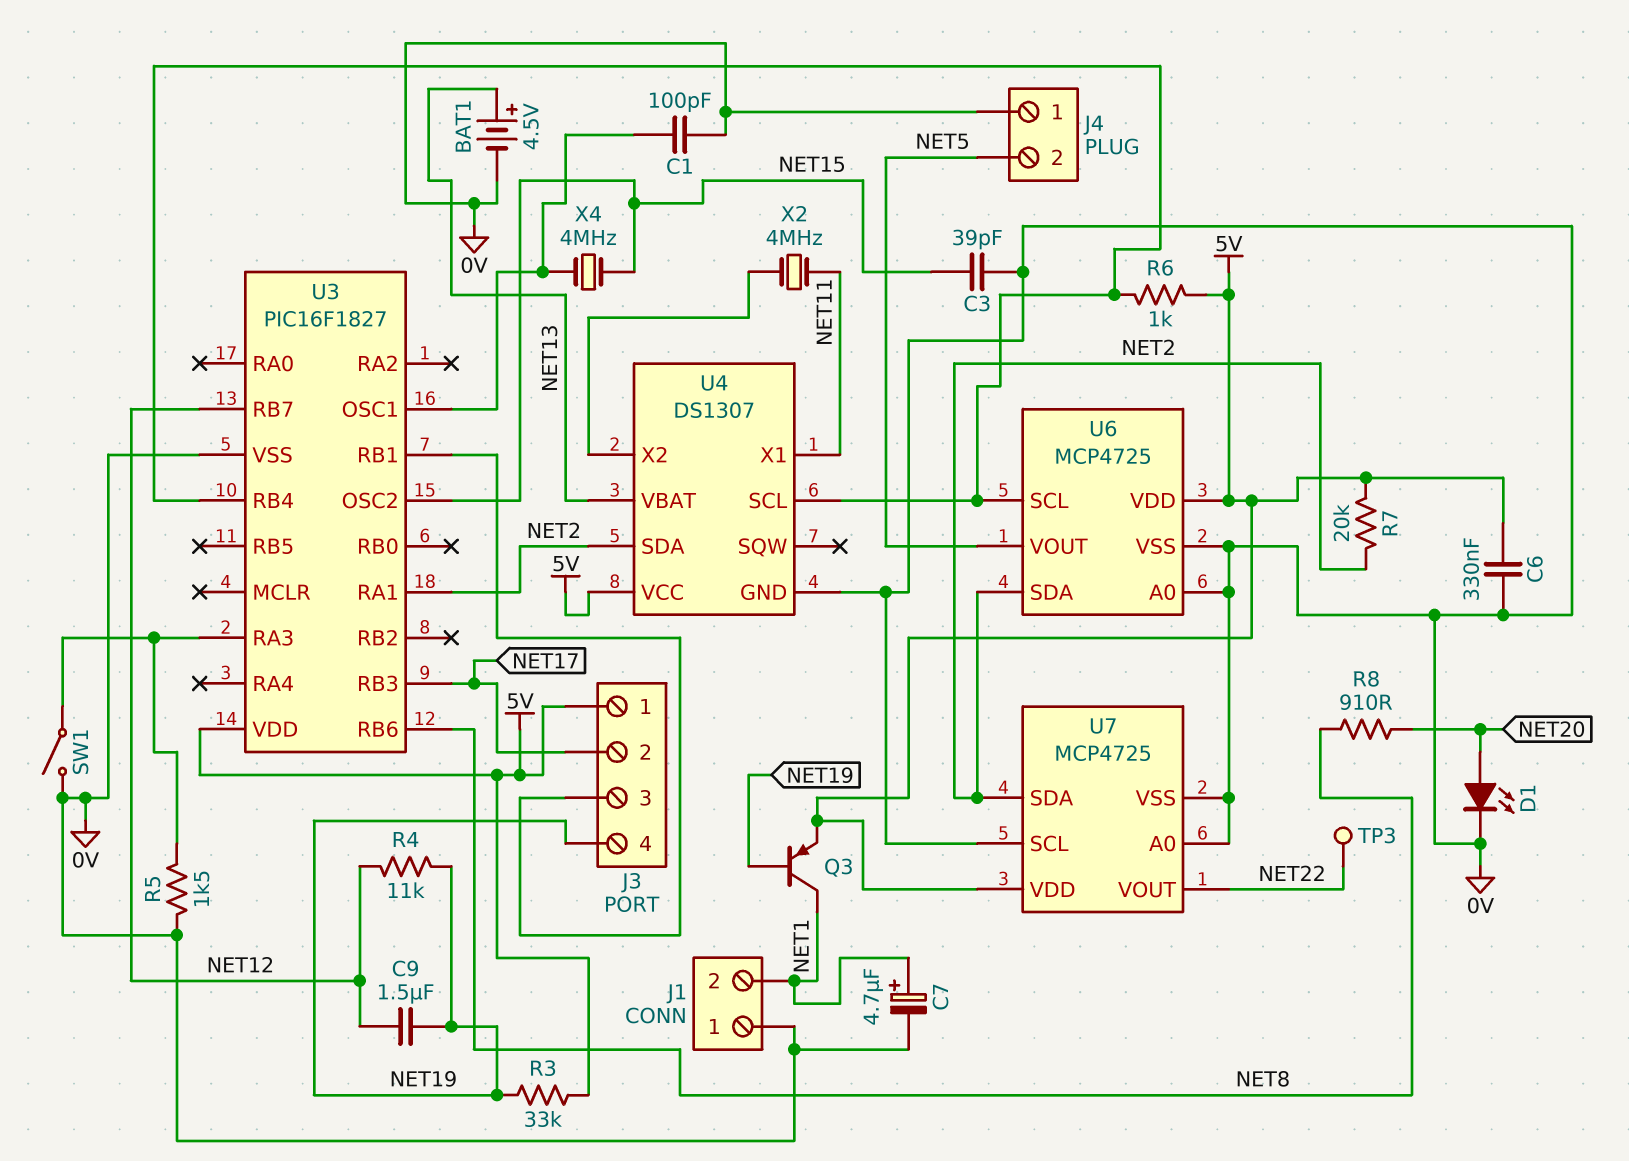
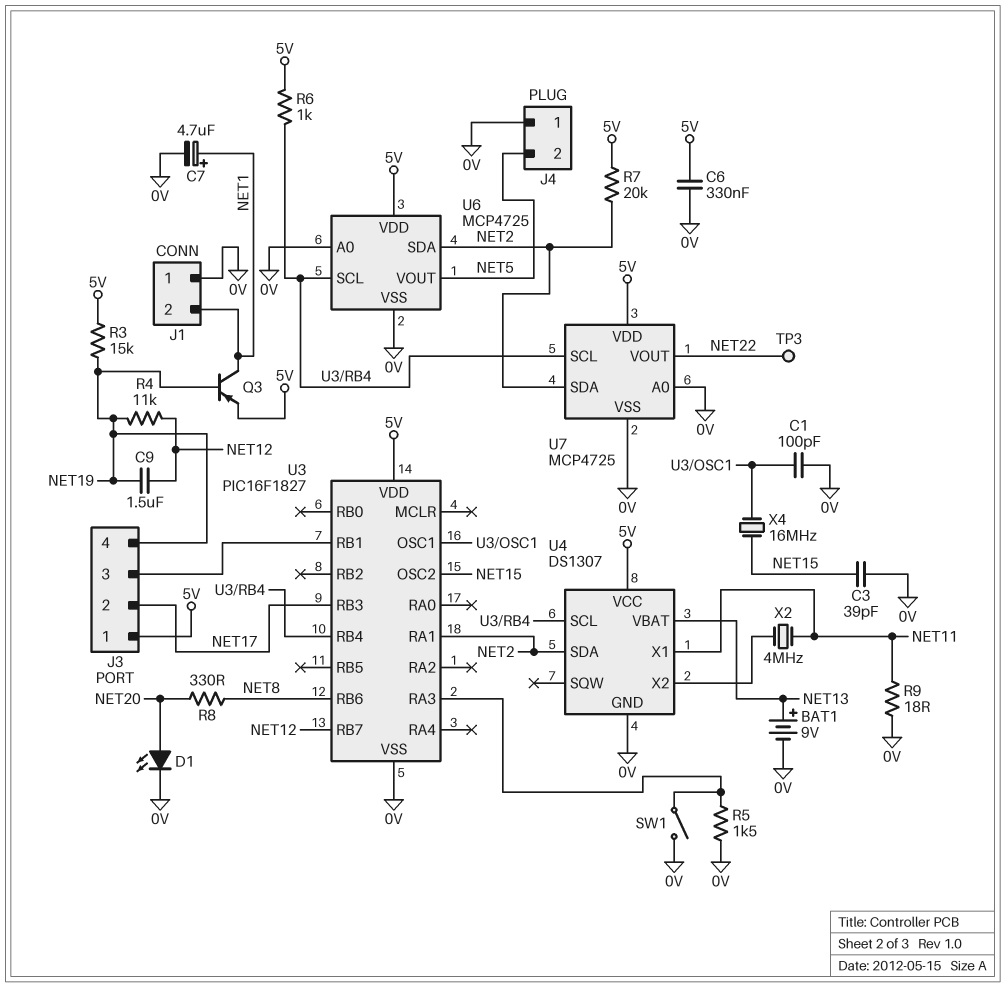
BAT1: 4.5V (plus NET13, minus 0V) -> 9V (plus NET13, minus 0V)
R3: 33k (5V, NET19) -> 15k (5V, NET19)
R8: 910 (NET8, NET20) -> 330 (NET8, NET20)
R9: none -> 18 (0V, NET11)
U7 pin SCL: 0V -> U3/RB4
X4: 4MHz (NET15, U3/OSC1) -> 16MHz (NET15, U3/OSC1)

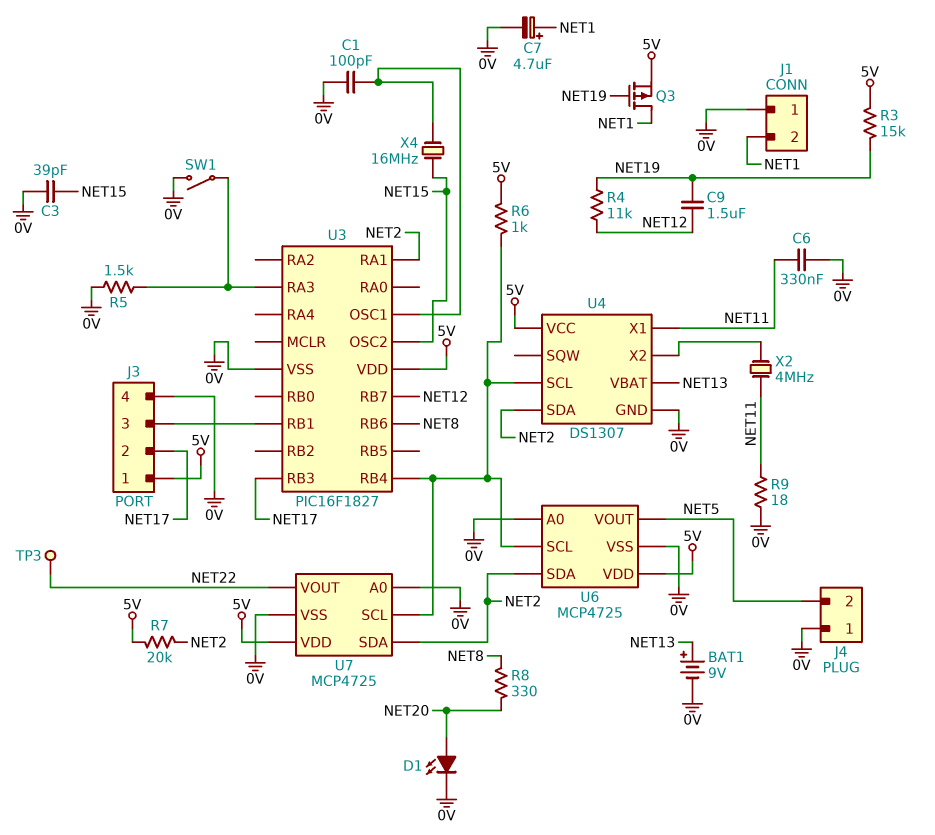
C6: 330nF (0V, 5V) -> 330nF (0V, NET11)
J3 pin 4: NET19 -> 0V
Q3: PNP (B NET19, C NET1, E 5V) -> PMOS (G NET19, D NET1, S 5V)

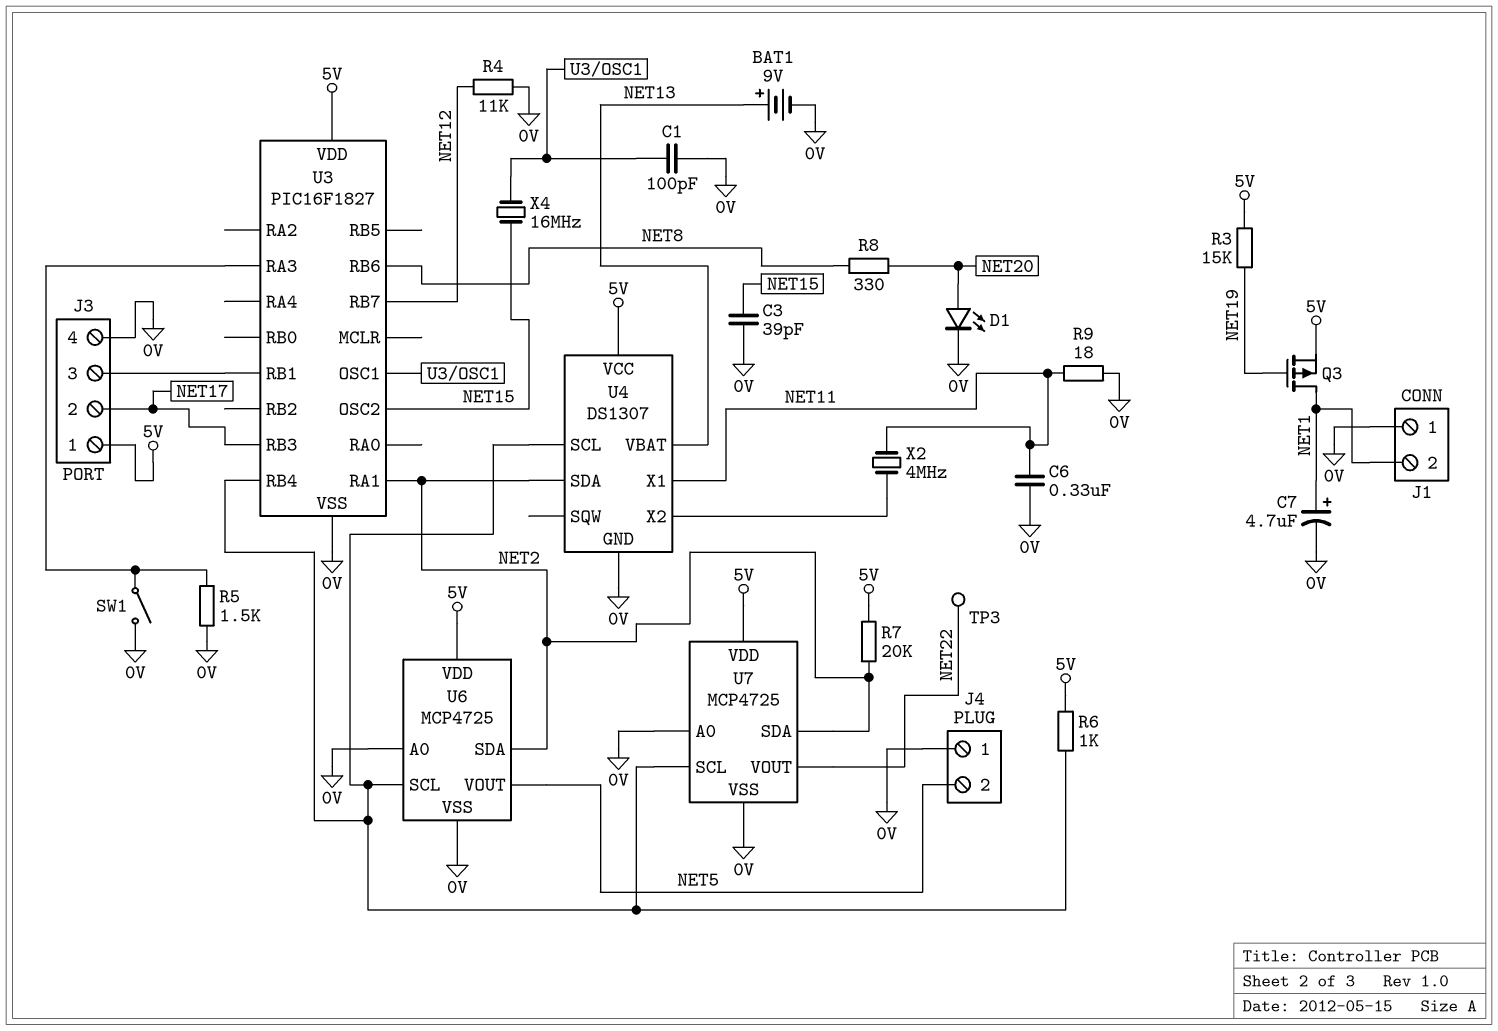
C9: 1.5uF (NET12, NET19) -> none
R4: 11k (NET12, NET19) -> 11k (0V, NET12)

